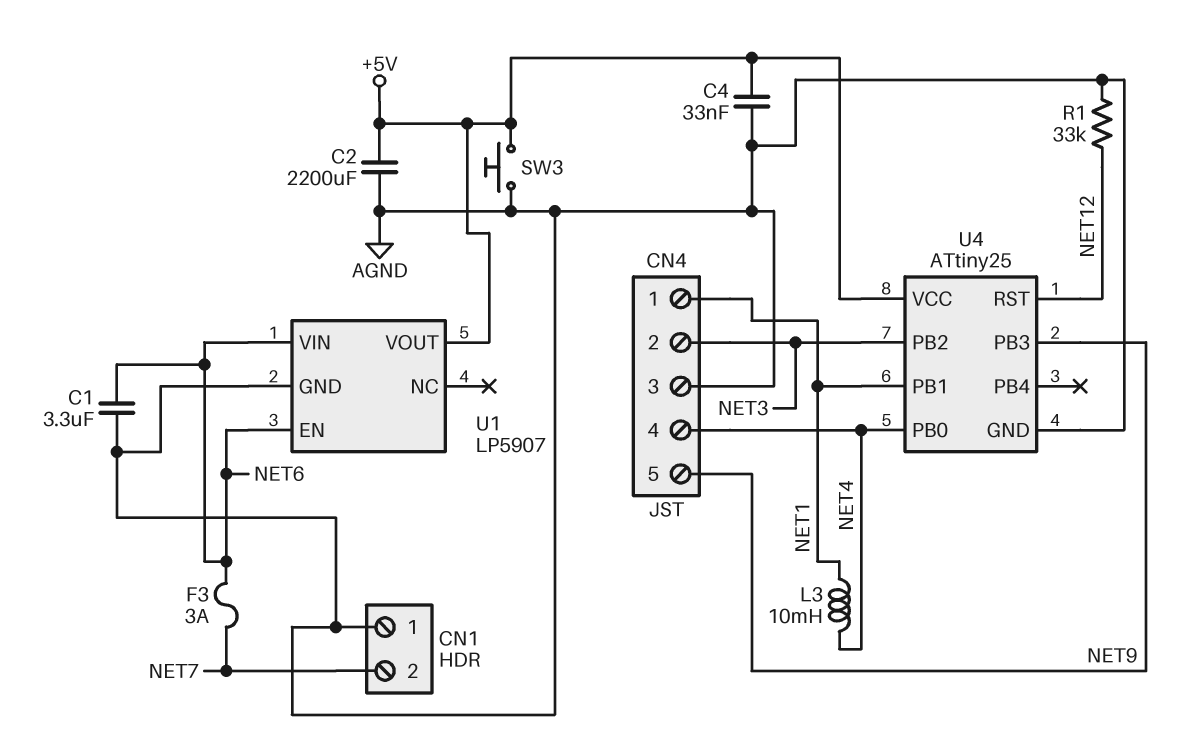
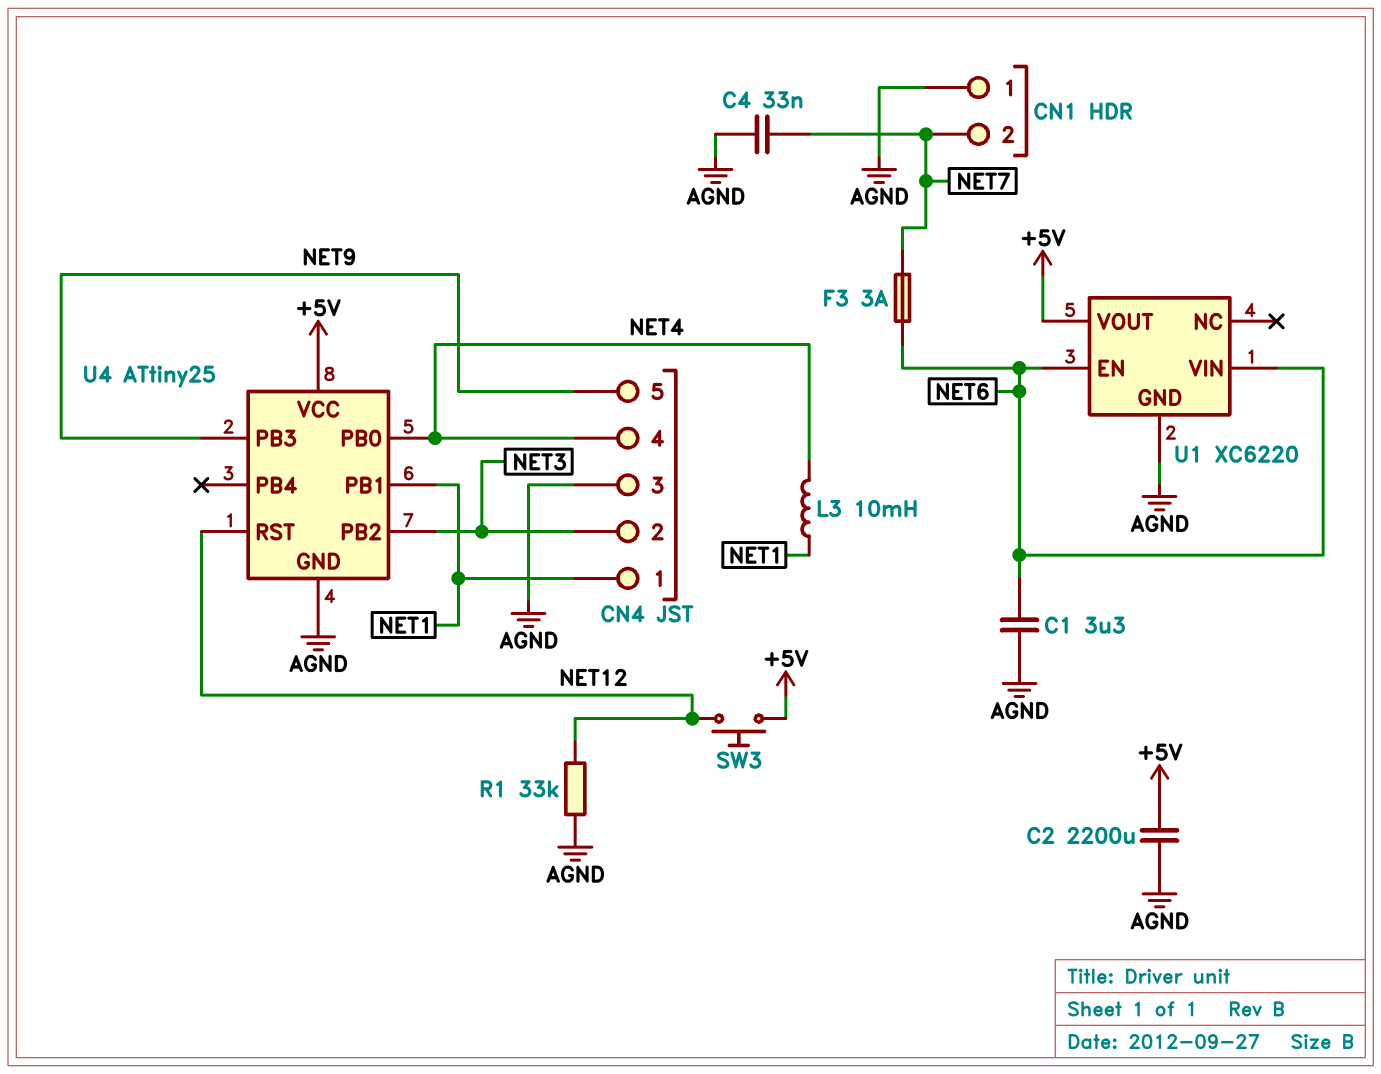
C4: 33nF (+5V, AGND) -> 33nF (AGND, NET7)
SW3: button (+5V, AGND) -> button (+5V, NET12)
U1: LP5907 -> XC6220

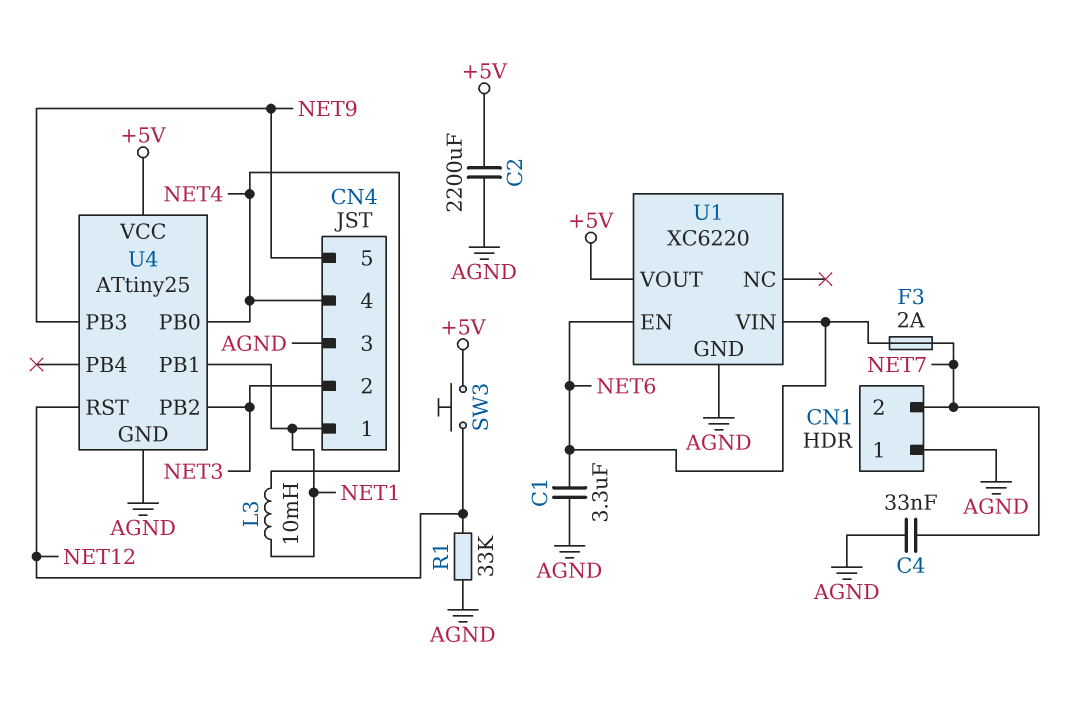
F3: 3A (NET6, NET7) -> 2A (NET6, NET7)

